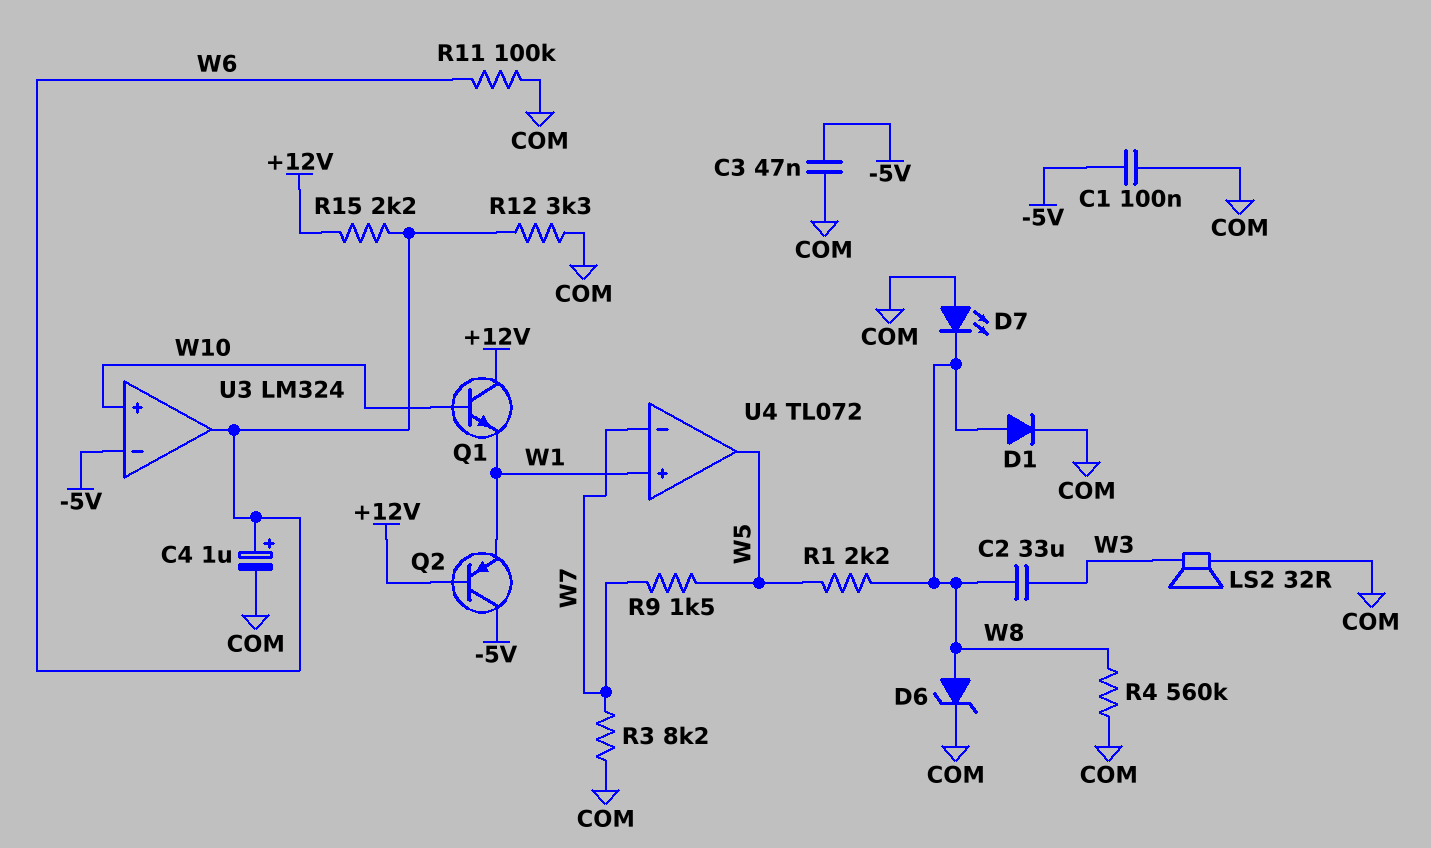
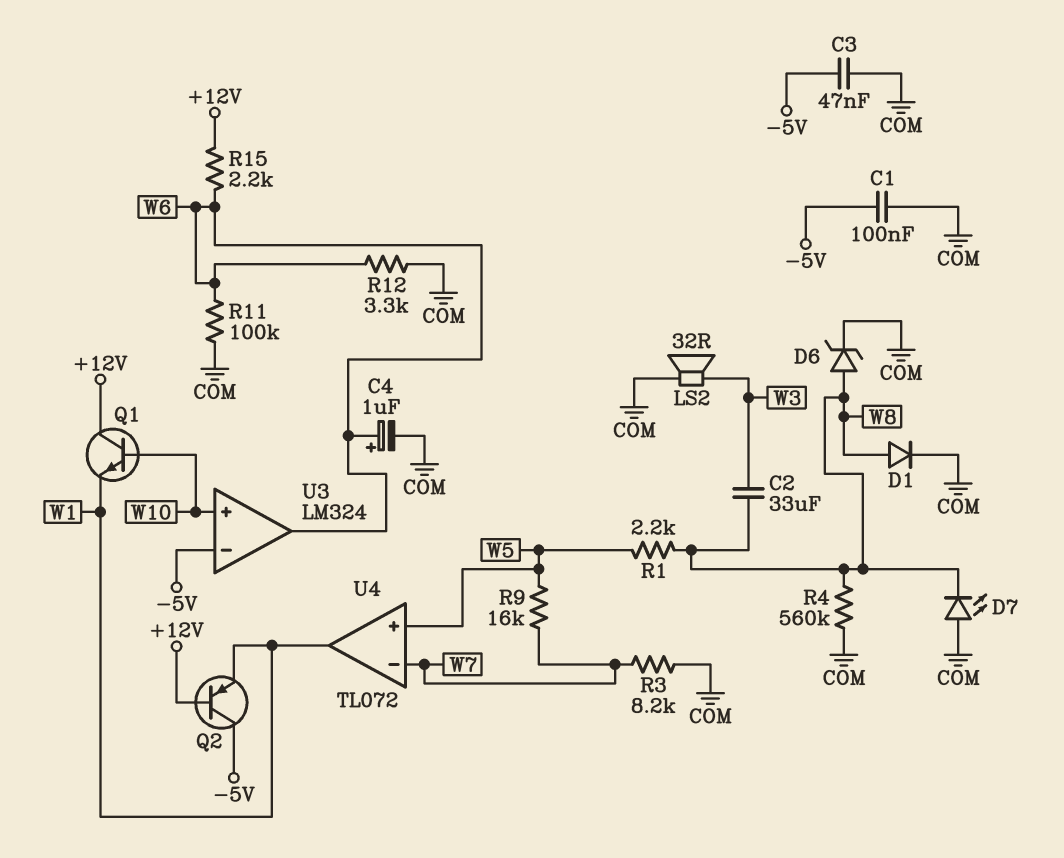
R9: 1.5k (W5, W7) -> 16k (W5, W7)
U4 pin in+: W1 -> W5
U4 pin out: W5 -> W1

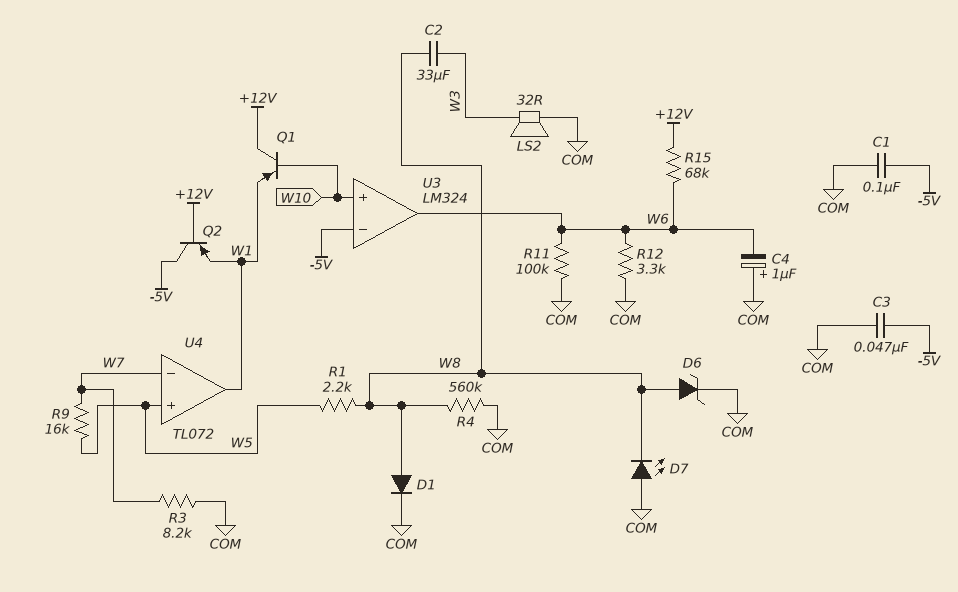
C4: 1uF (plus W6, minus COM) -> 1uF (plus COM, minus W6)
Q1: NPN (B W10, C +12V, E W1) -> PNP (B W10, C +12V, E W1)
R15: 2.2k (+12V, W6) -> 68k (+12V, W6)

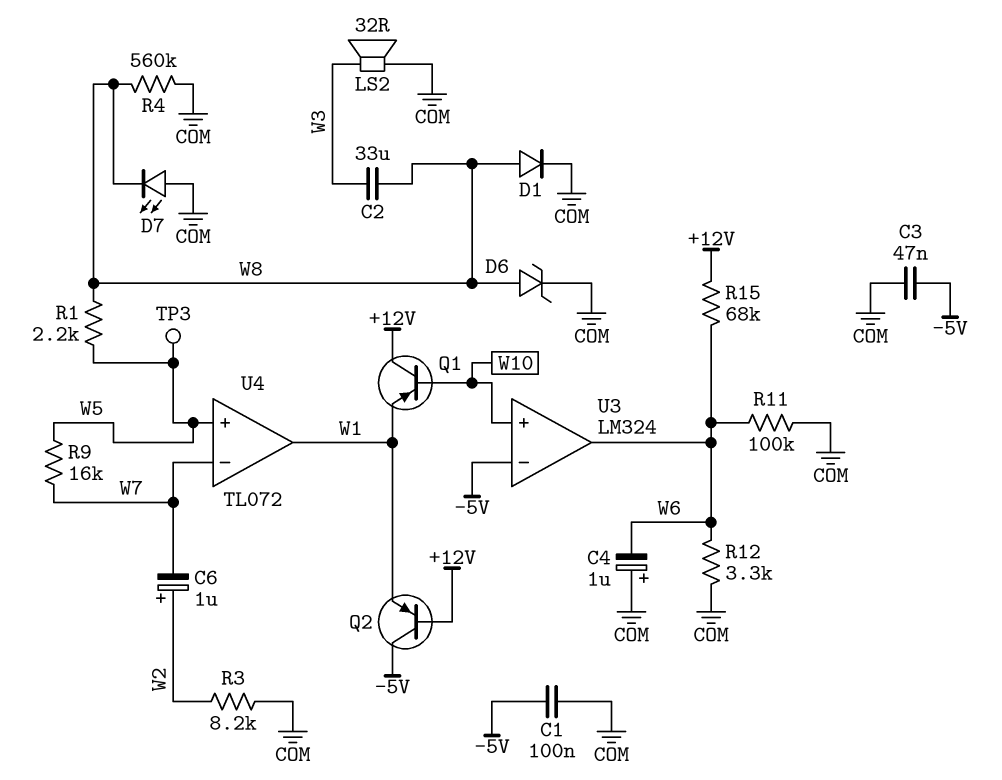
C6: none -> 1uF (plus W2, minus W7)
R3: 8.2k (COM, W7) -> 8.2k (COM, W2)
TP3: none -> test point (W5)

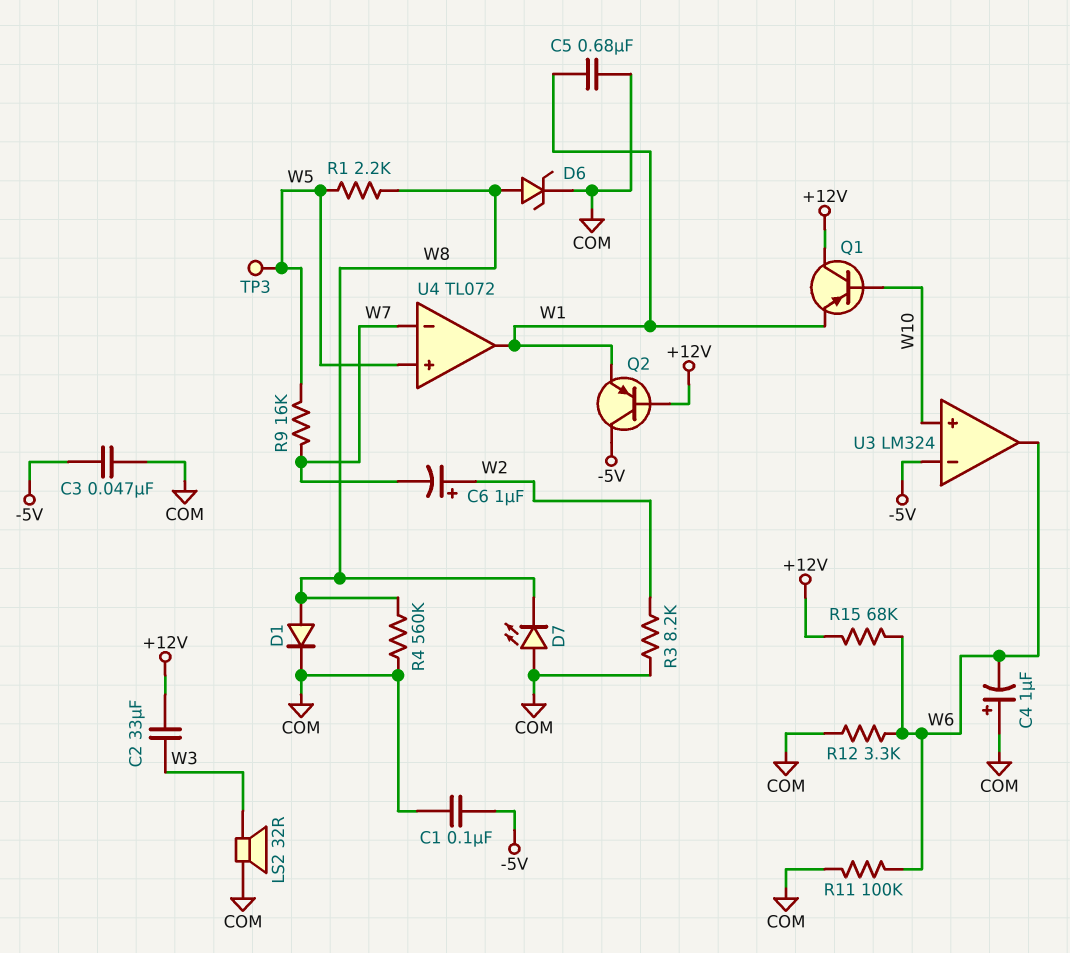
C2: 33uF (W3, W8) -> 33uF (+12V, W3)
C5: none -> 680nF (COM, W1)

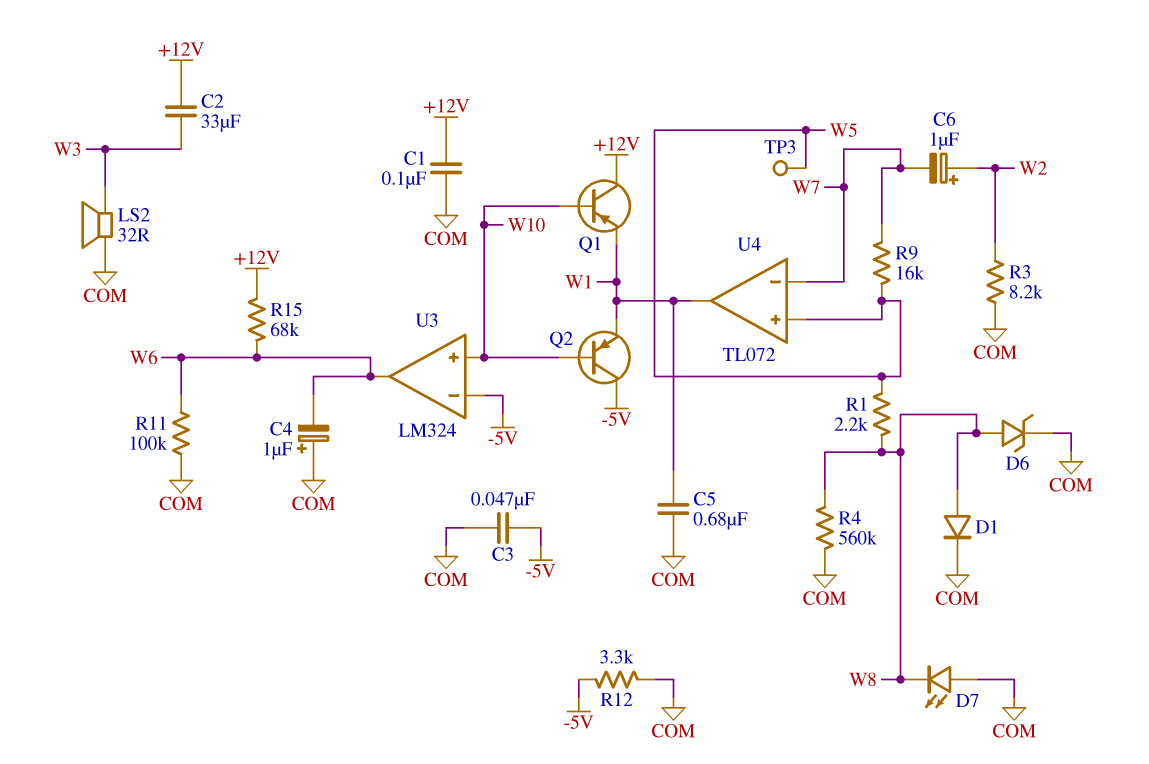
C1: 100nF (-5V, COM) -> 100nF (+12V, COM)
Q2: PNP (B +12V, C -5V, E W1) -> PNP (B W10, C -5V, E W1)
R12: 3.3k (COM, W6) -> 3.3k (-5V, COM)

